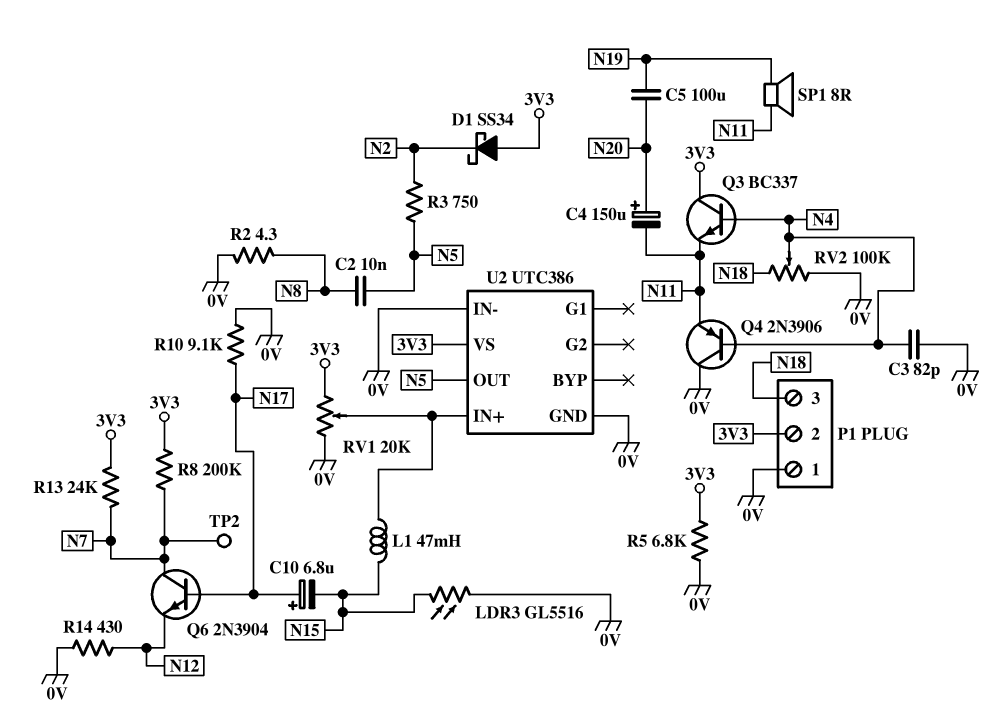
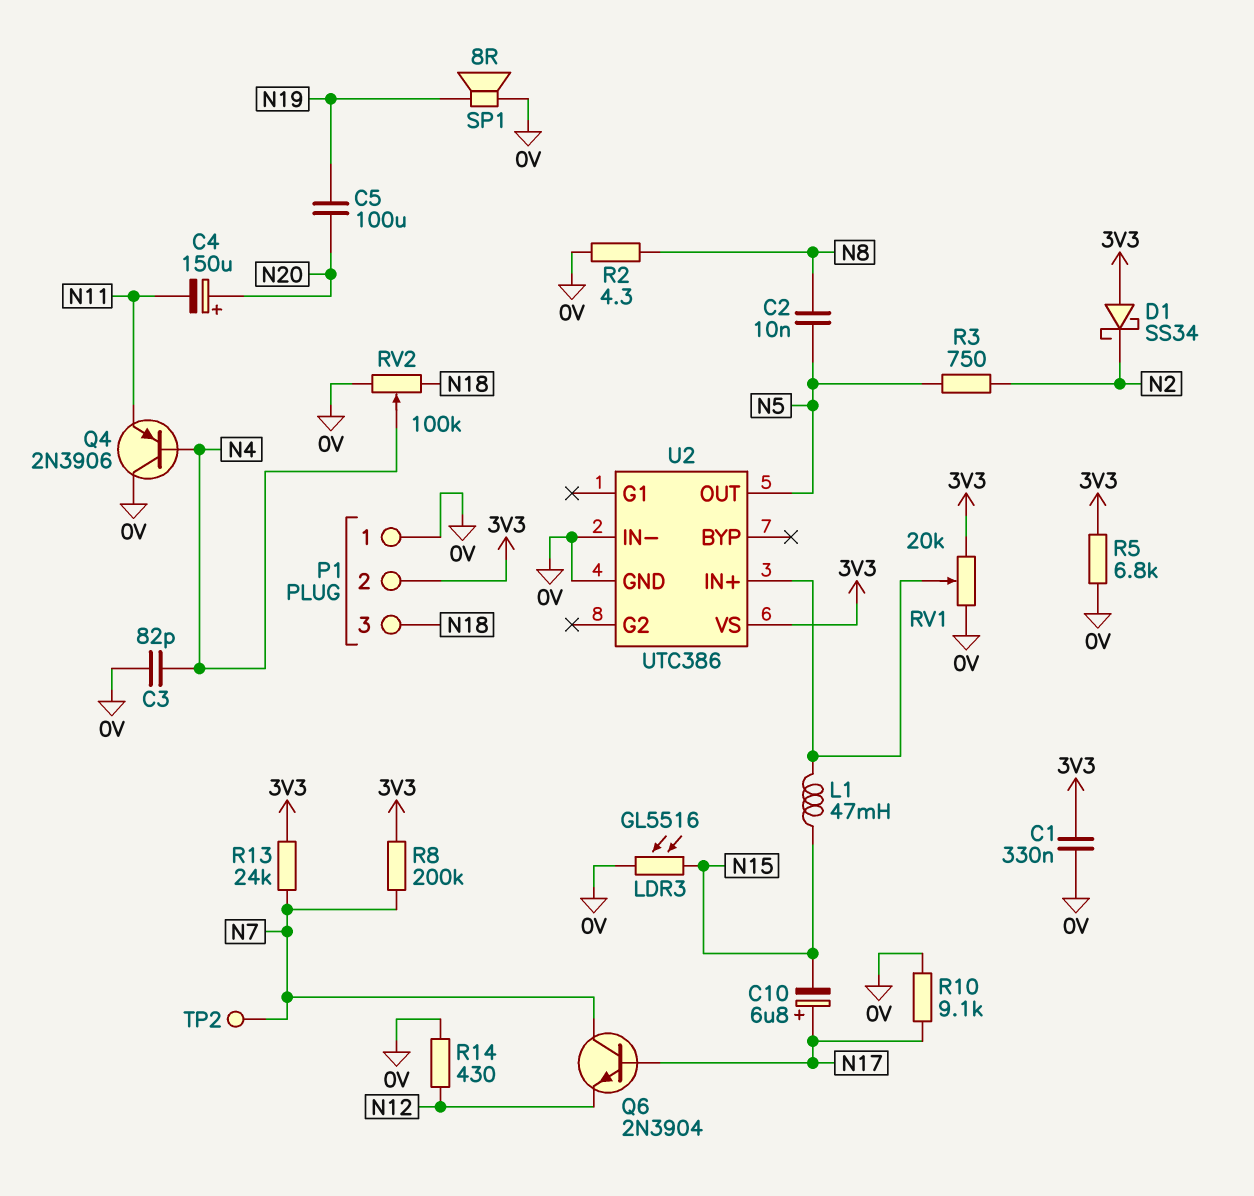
C1: none -> 330nF (0V, 3V3)
Q3: NPN BC337 (B N4, C 3V3, E N11) -> none
SP1: speaker 8R (N11, N19) -> speaker 8R (0V, N19)

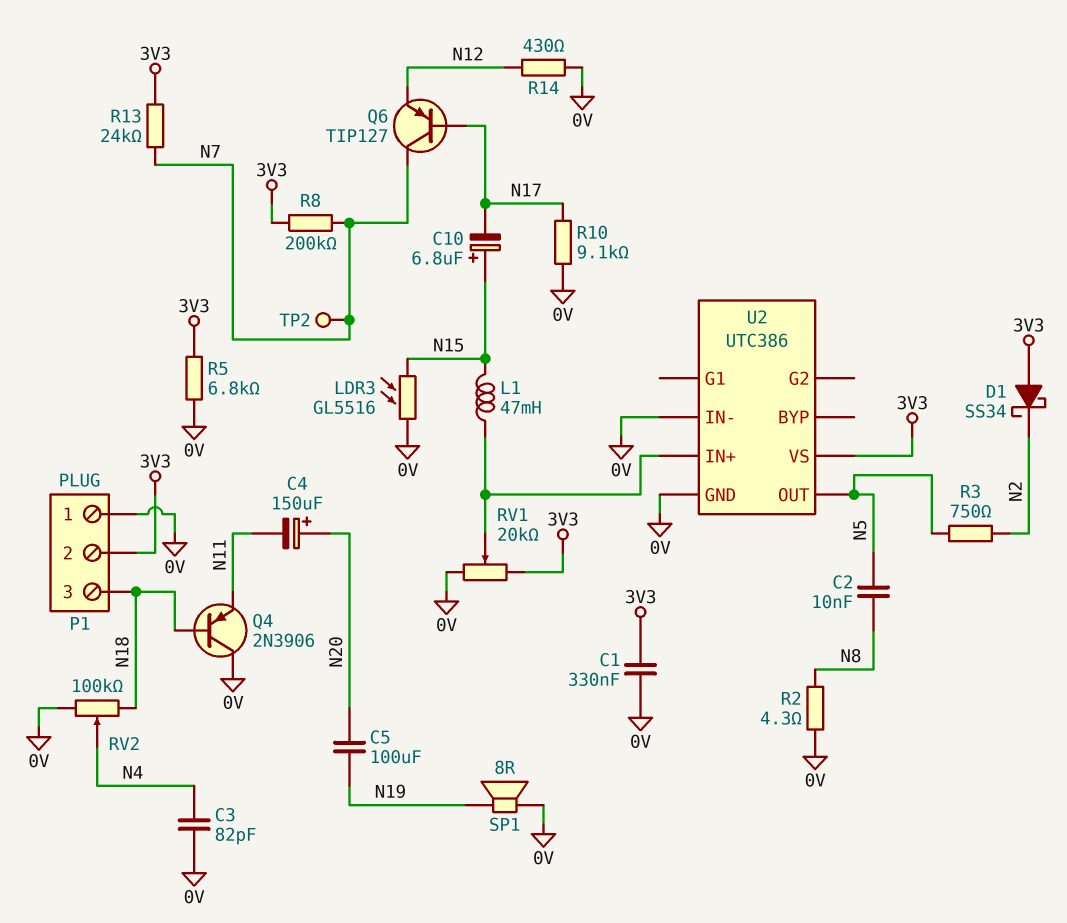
C10: 6.8uF (plus N17, minus N15) -> 6.8uF (plus N15, minus N17)
Q4: PNP 2N3906 (B N4, C 0V, E N11) -> PNP 2N3906 (B N18, C 0V, E N11)
Q6: NPN 2N3904 (B N17, C N7, E N12) -> PNP TIP127 (B N17, C N7, E N12)

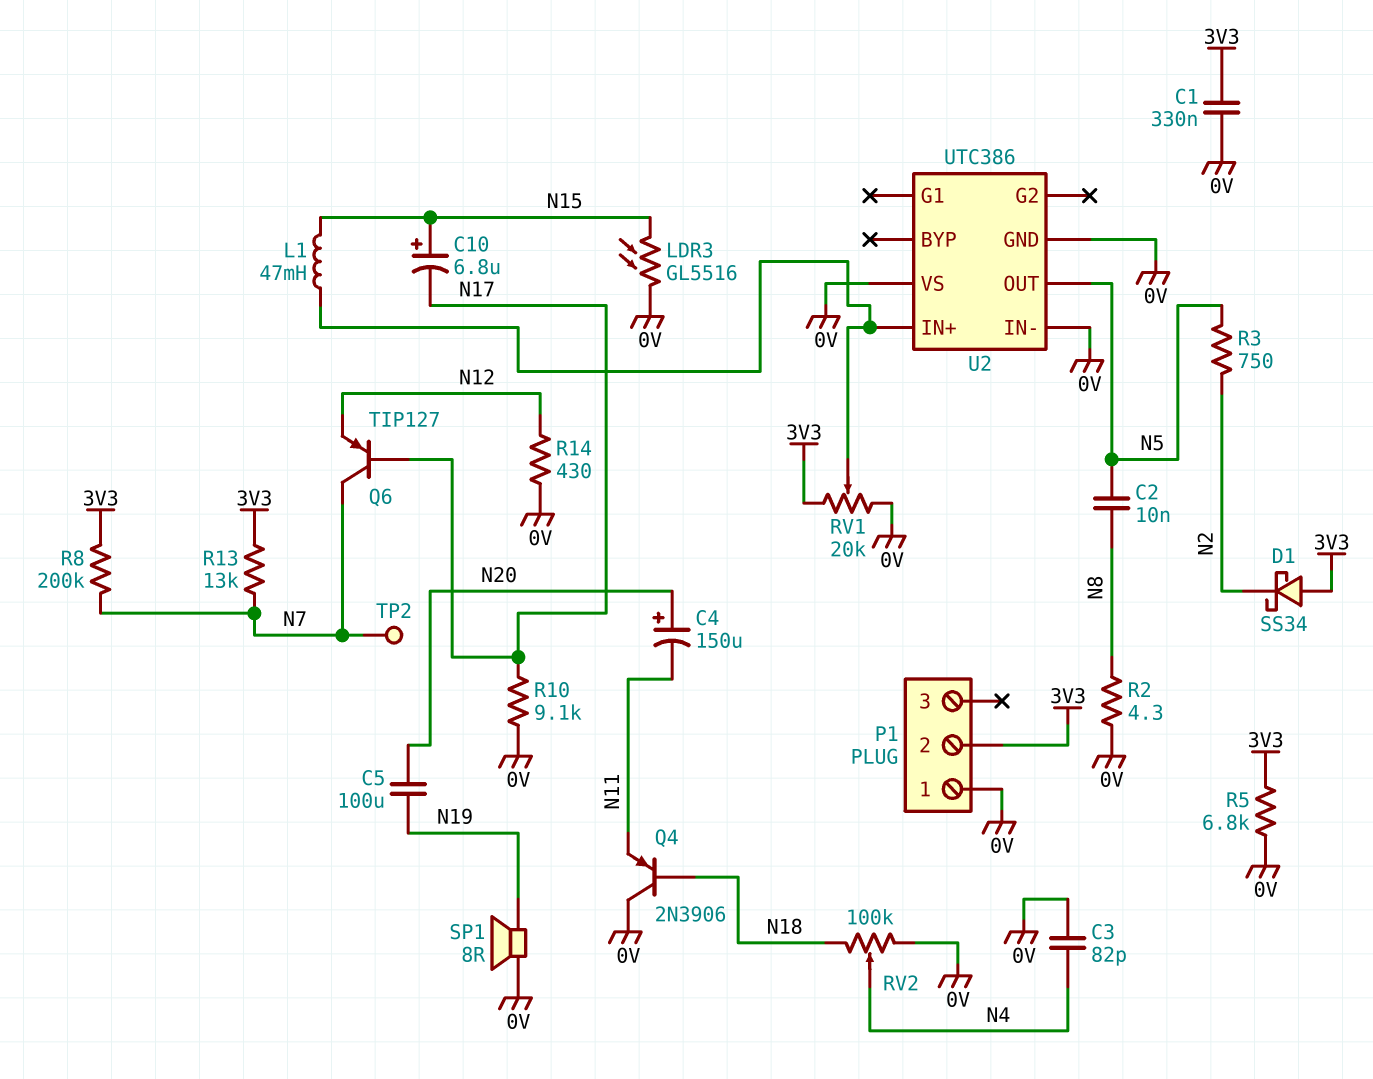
P1 pin 3: N18 -> none
R13: 24k (3V3, N7) -> 13k (3V3, N7)
U2 pin VS: 3V3 -> 0V

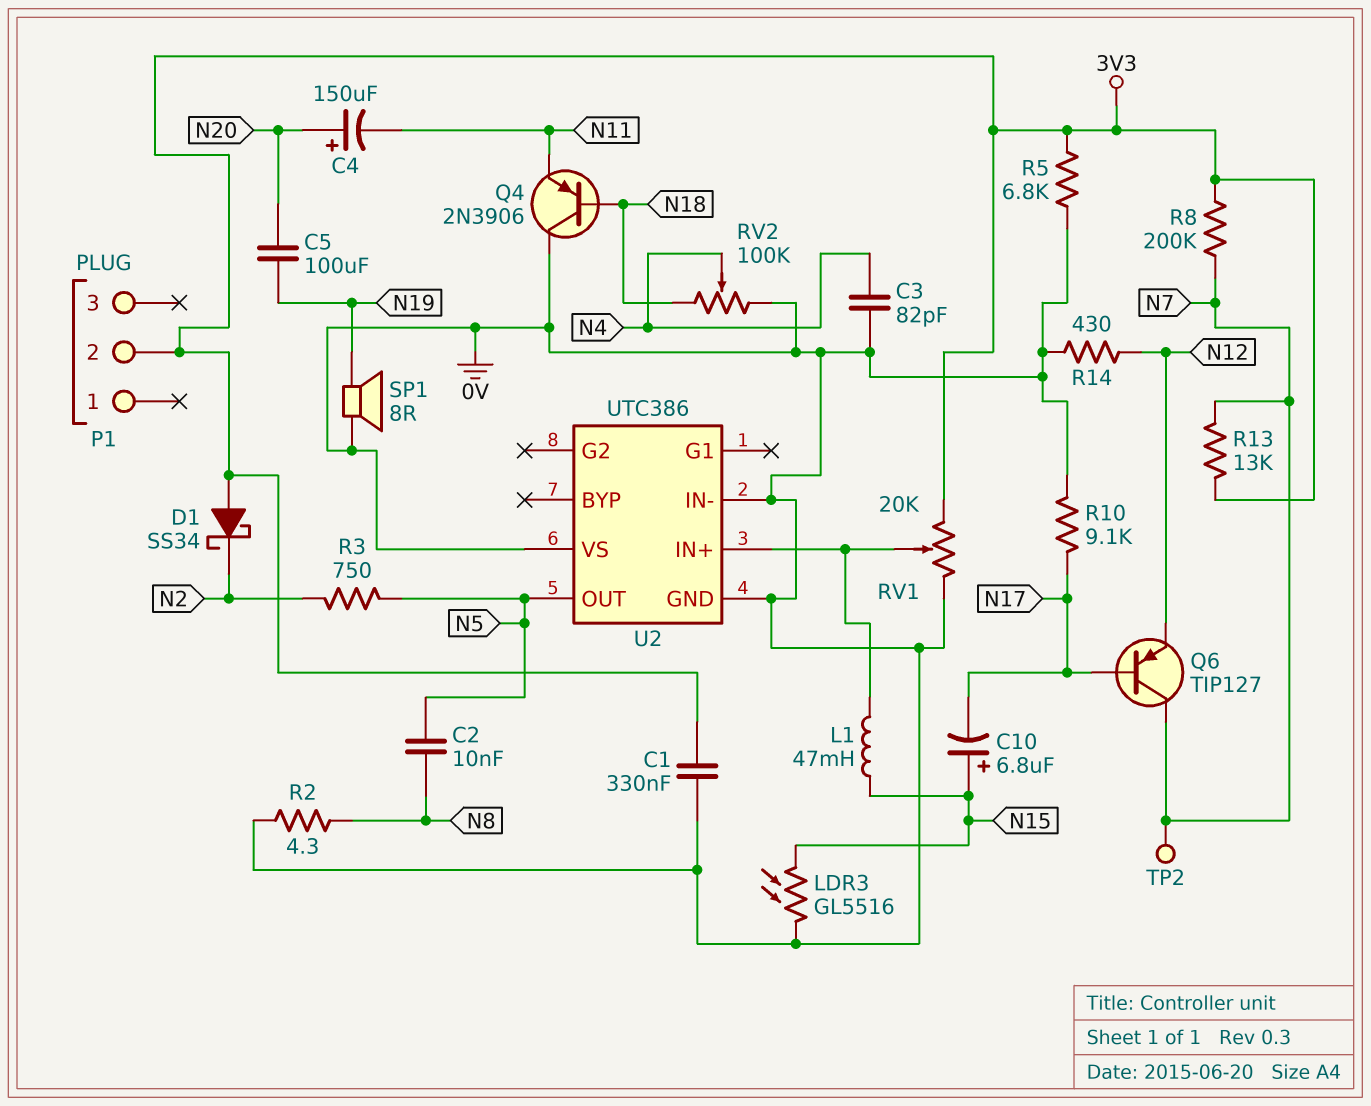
P1 pin 1: 0V -> none

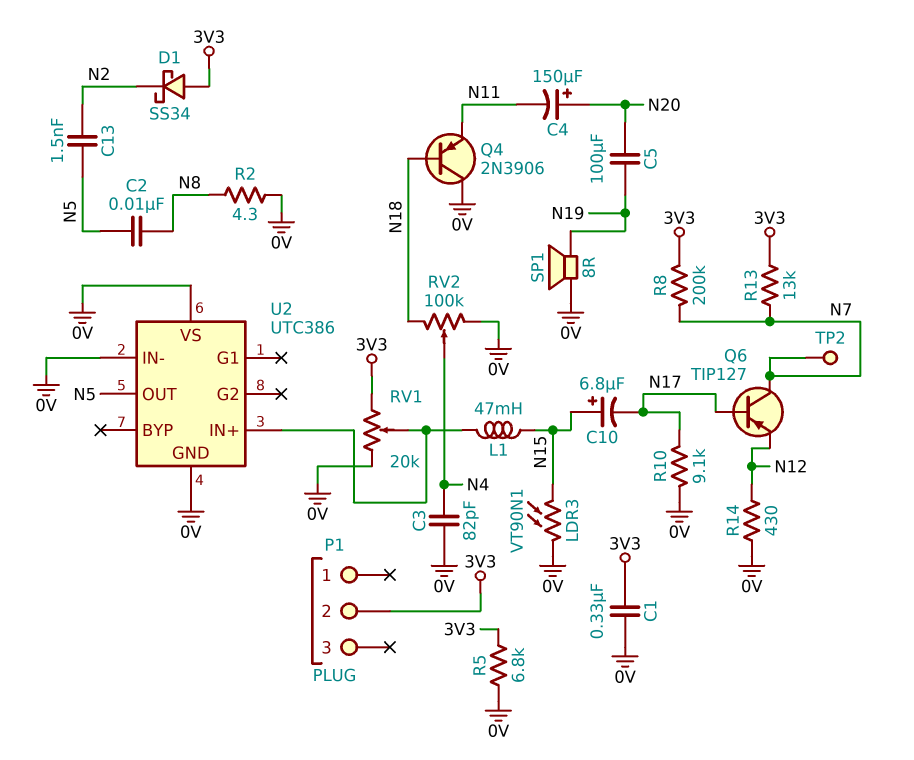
C13: none -> 1.5nF (N2, N5)
LDR3: GL5516 (0V, N15) -> VT90N1 (0V, N15)
R3: 750 (N2, N5) -> none

